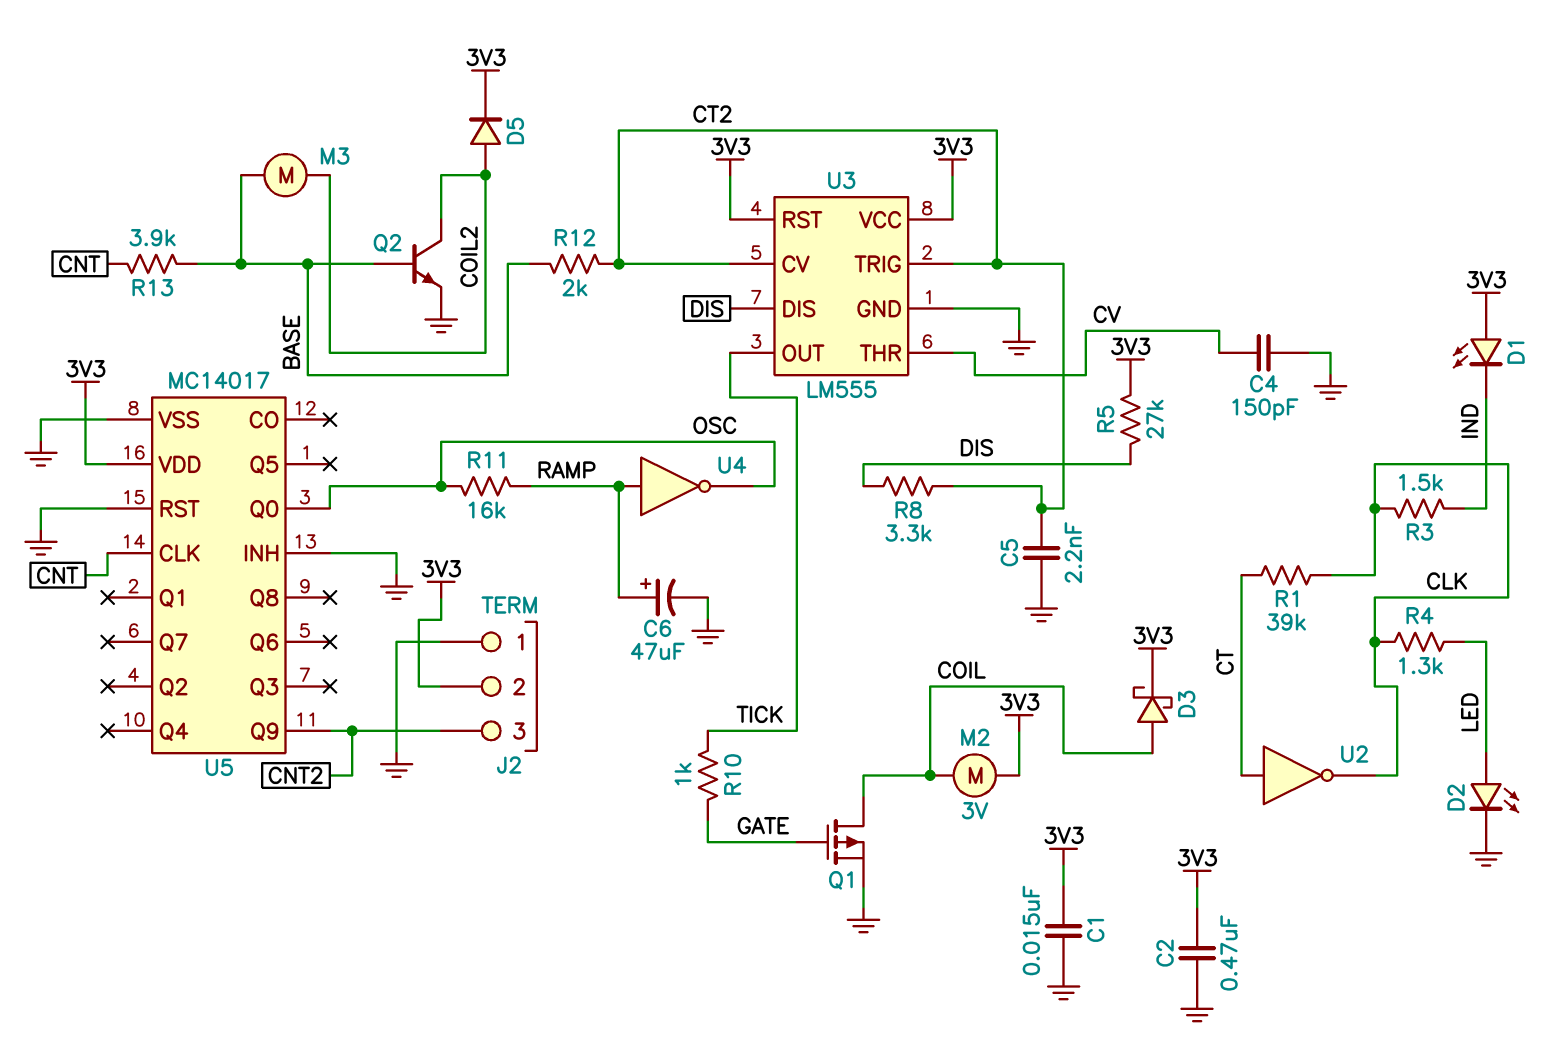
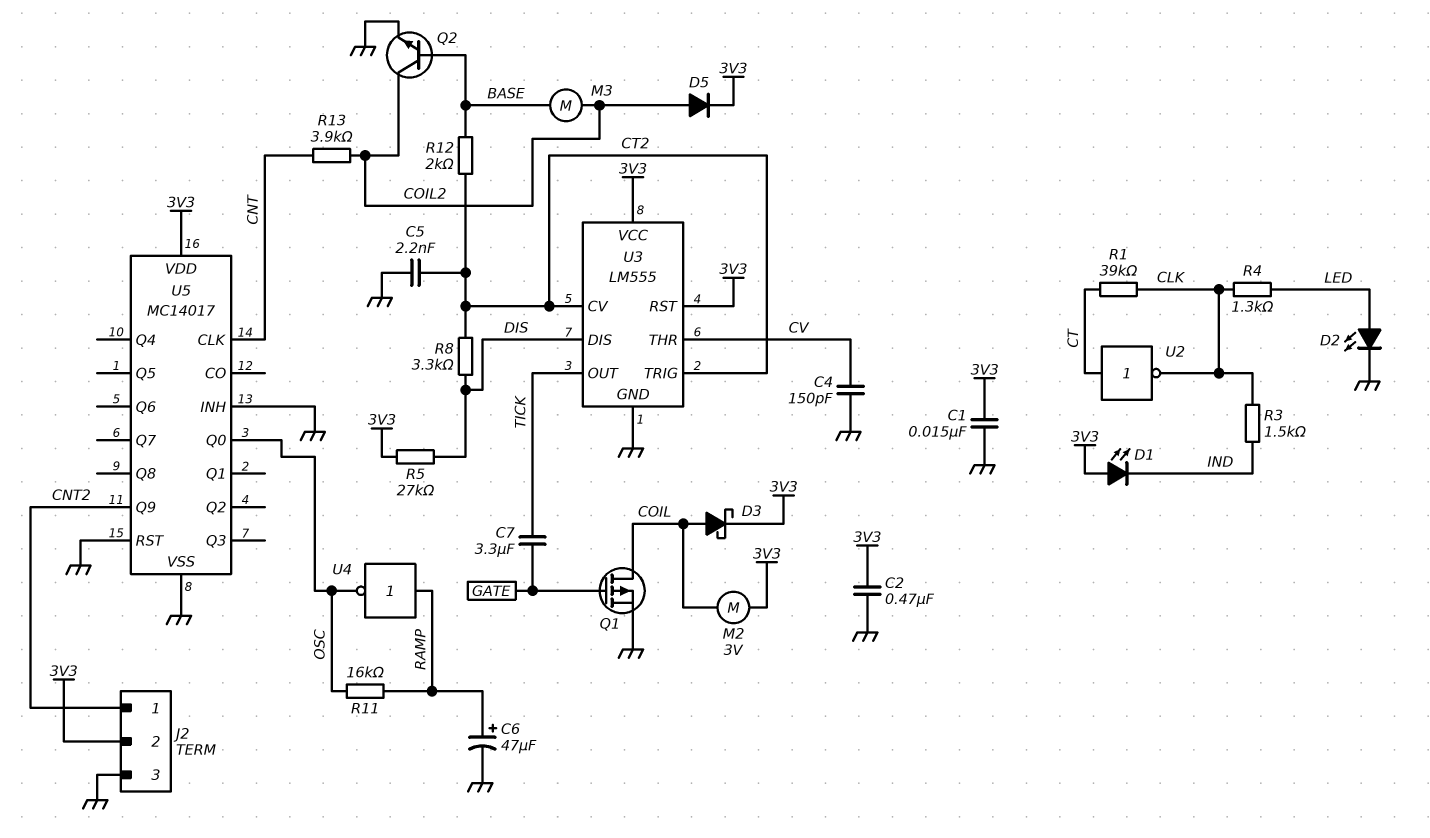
C7: none -> 3.3uF (GATE, TICK)
J2 pin 1: GND -> CNT2
J2 pin 3: CNT2 -> GND
R10: 1k (GATE, TICK) -> none
R13: 3.9k (BASE, CNT) -> 3.9k (CNT, COIL2)

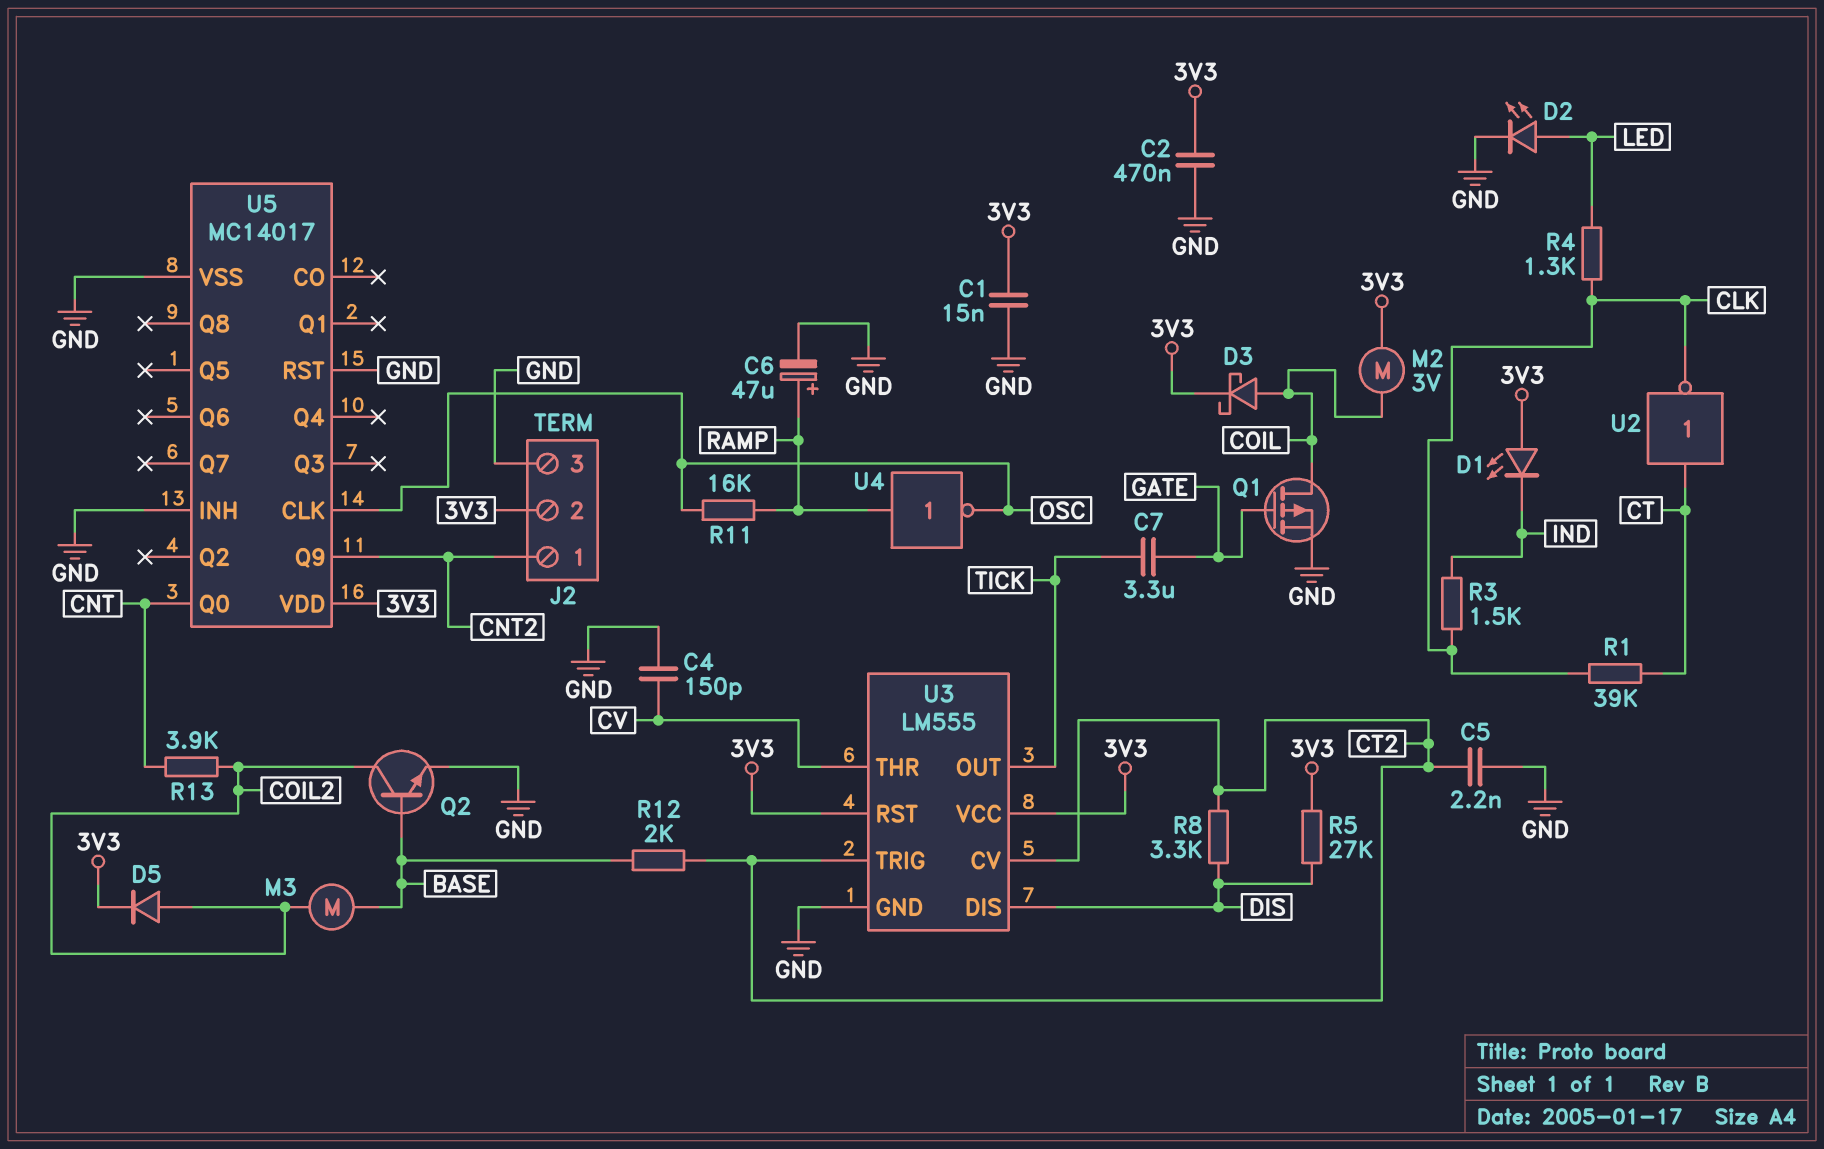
U5 pin CLK: CNT -> OSC
U5 pin Q0: OSC -> CNT

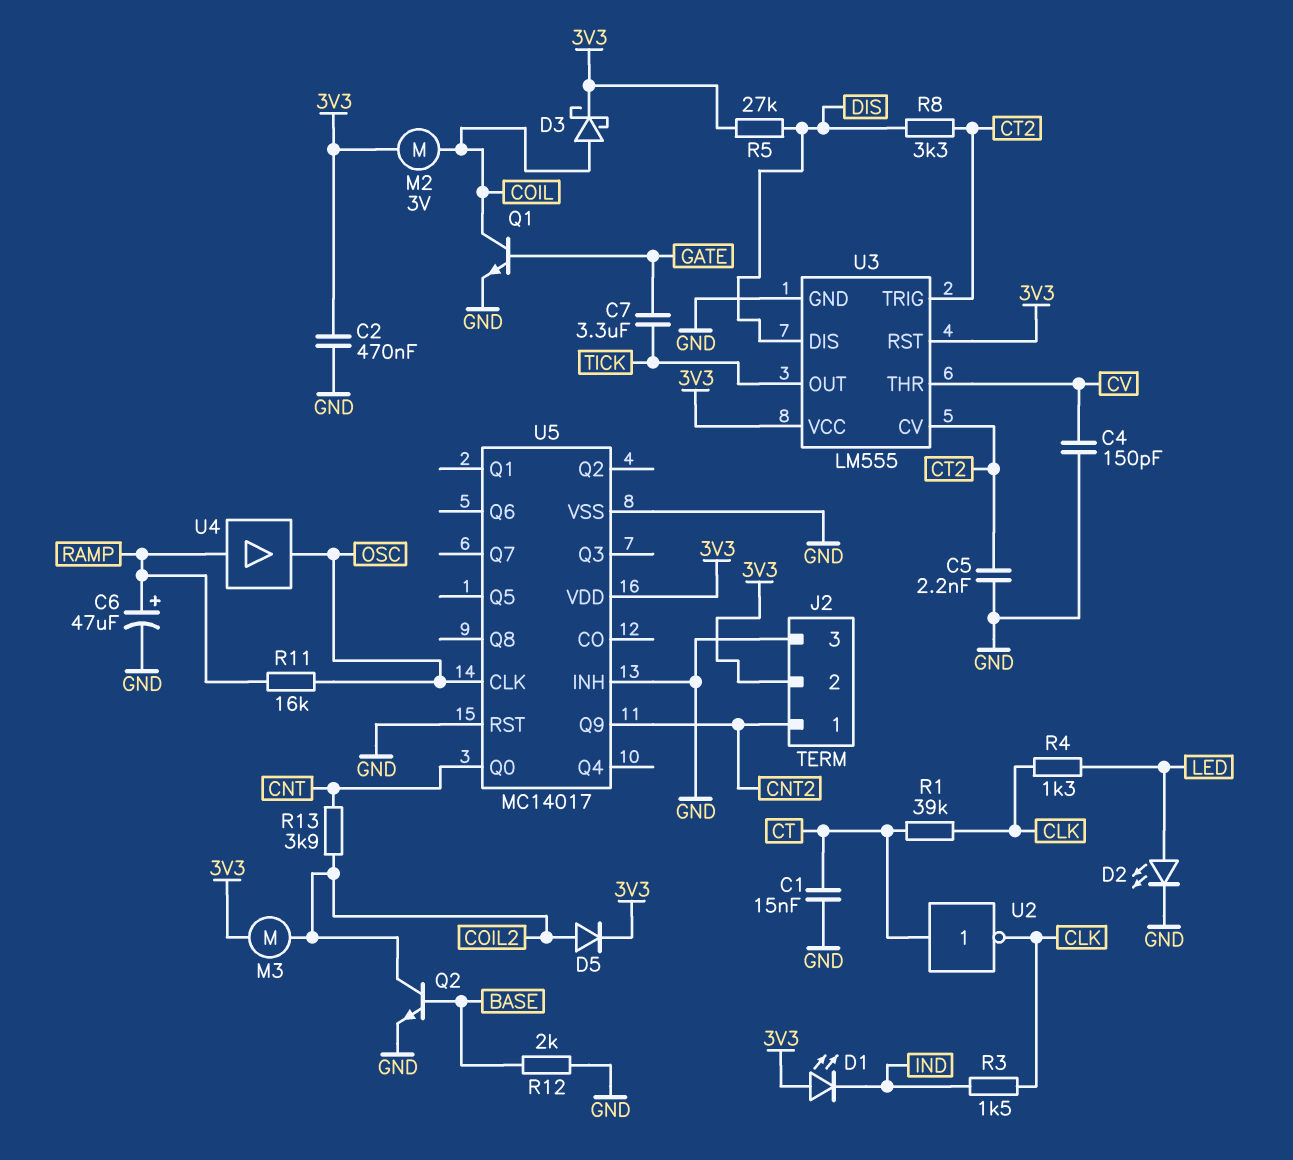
C1: 15nF (3V3, GND) -> 15nF (CT, GND)
M3: motor (BASE, COIL2) -> motor (3V3, COIL2)
Q1: PMOS (G GATE, D COIL, S GND) -> NPN (B GATE, C COIL, E GND)
R12: 2k (BASE, CT2) -> 2k (BASE, GND)
U4: NOT (in RAMP, out OSC) -> buffer (in RAMP, out OSC)

